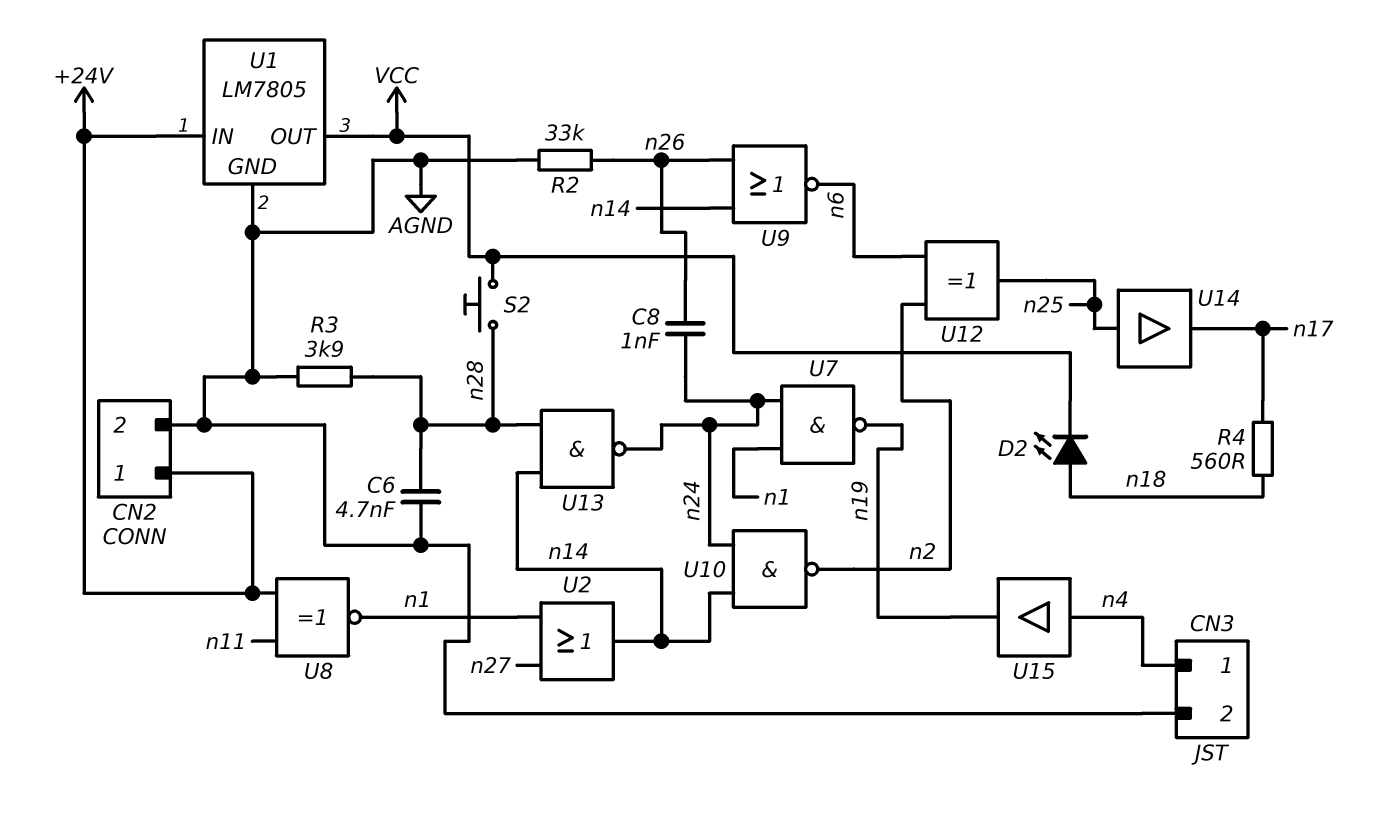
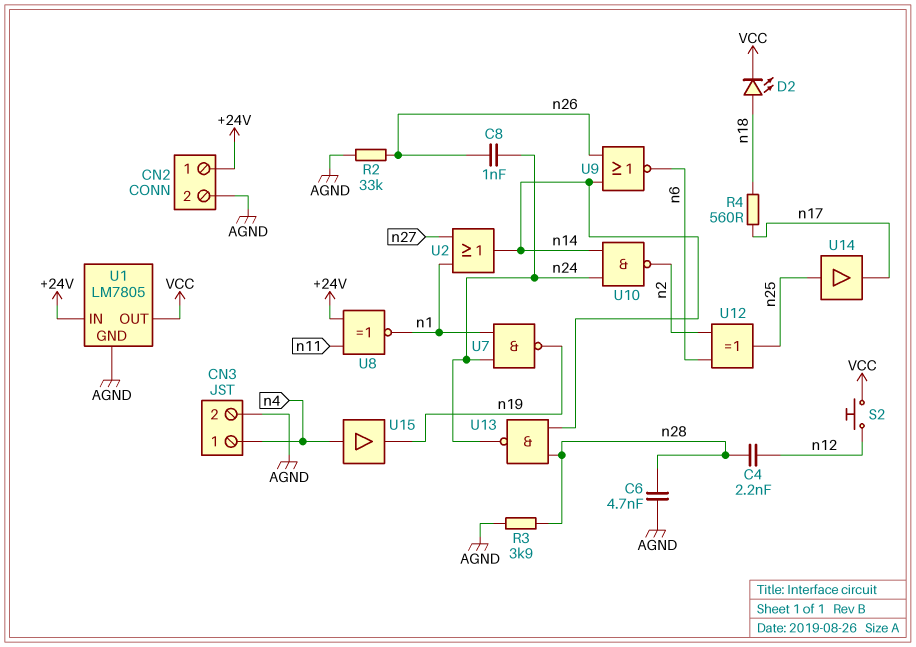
C4: none -> 2.2nF (n12, n28)
S2: button (VCC, n28) -> button (VCC, n12)

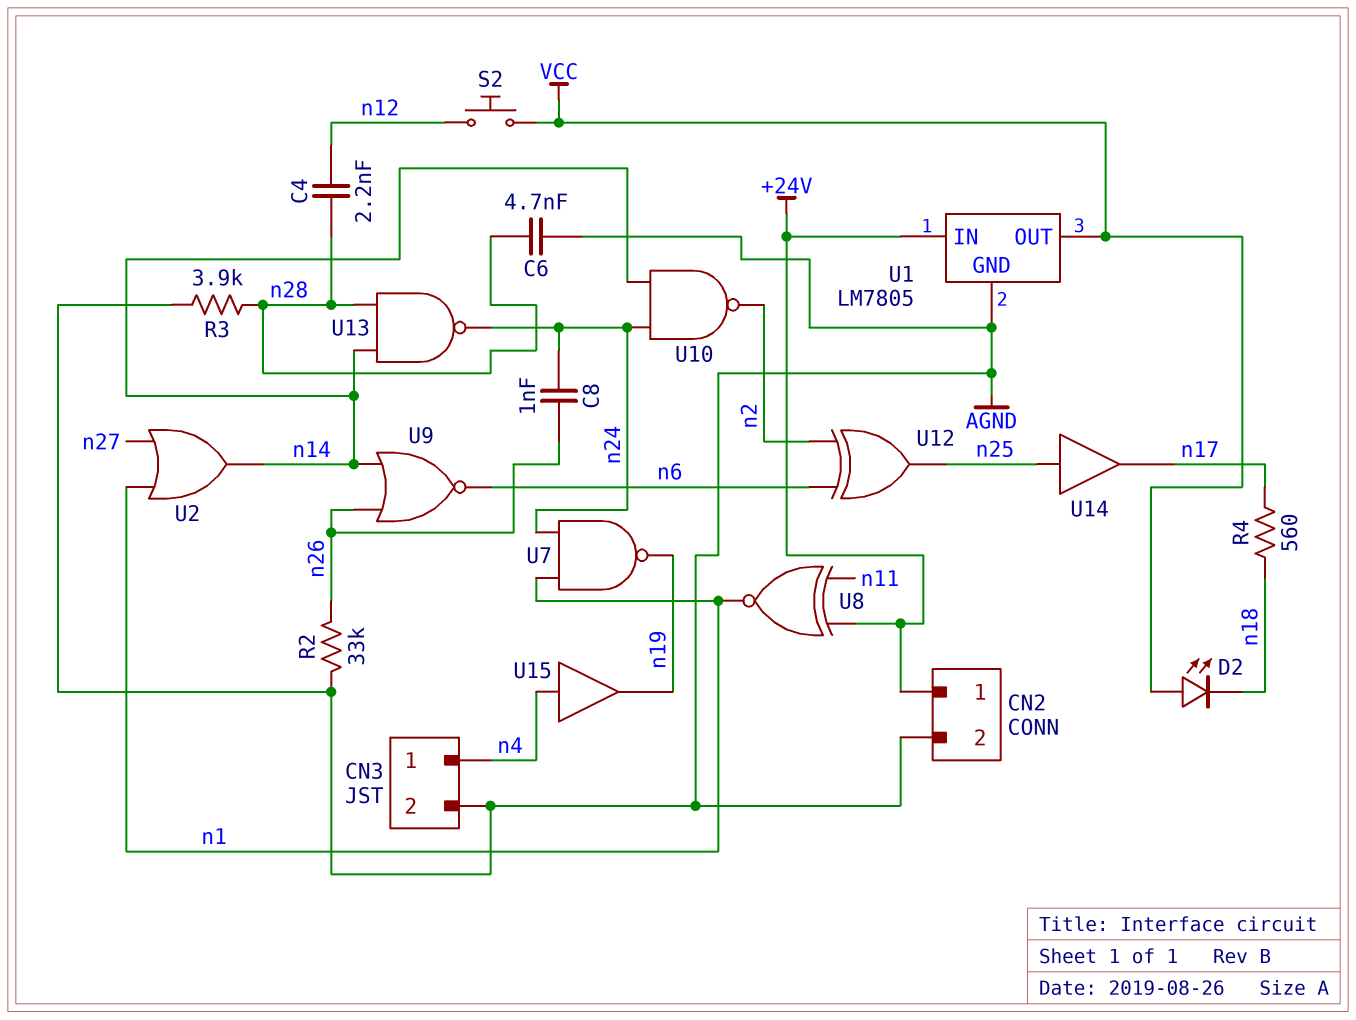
D2: LED (A n18, K VCC) -> LED (A VCC, K n18)

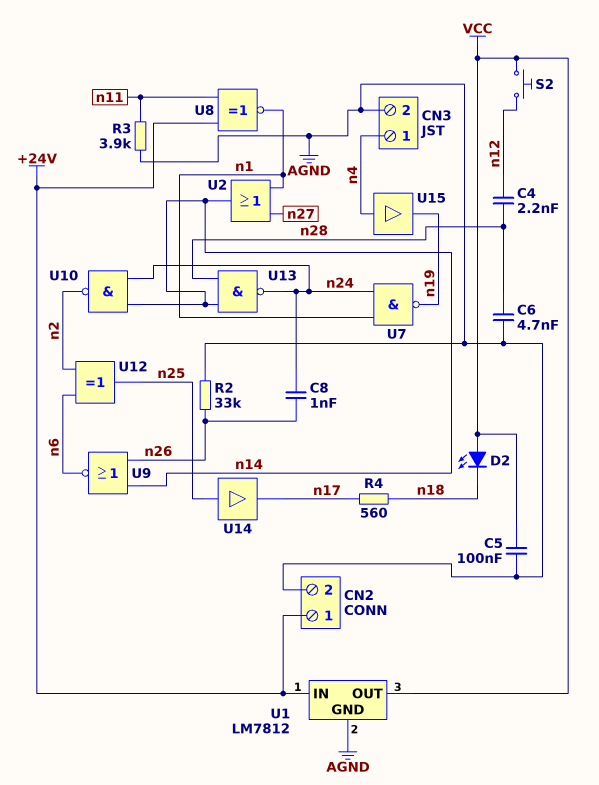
C5: none -> 100nF (AGND, VCC)
R3: 3.9k (AGND, n28) -> 3.9k (AGND, n11)
U1: LM7805 -> LM7812

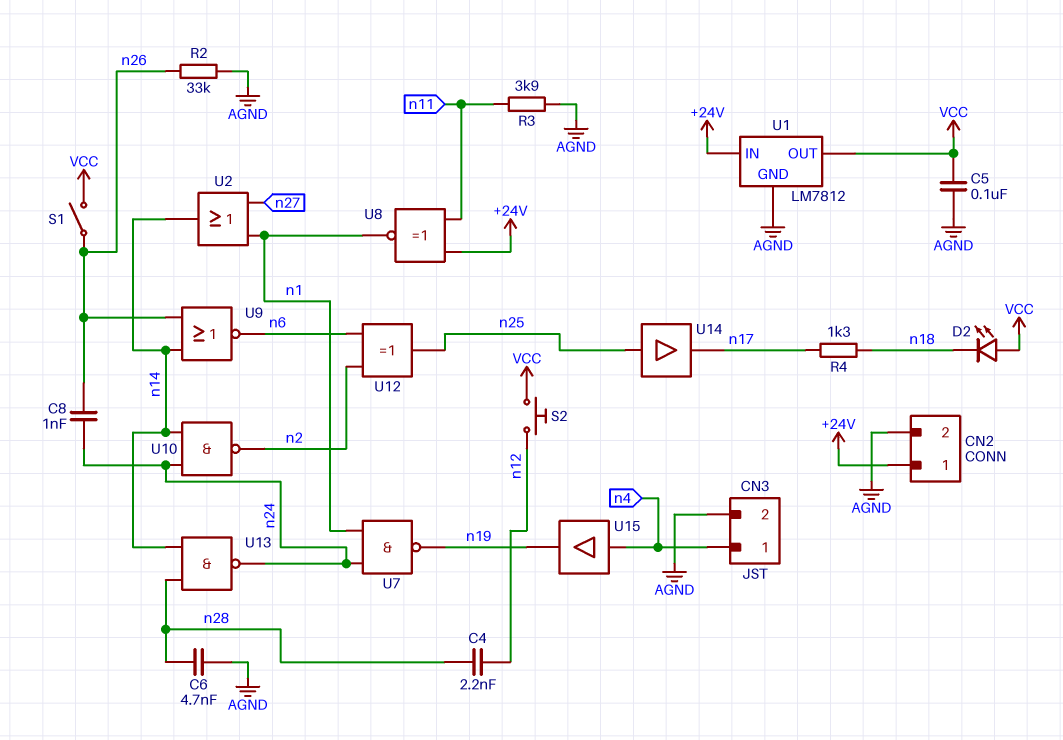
R4: 560 (n17, n18) -> 1.3k (n17, n18)
S1: none -> switch (VCC, n26)

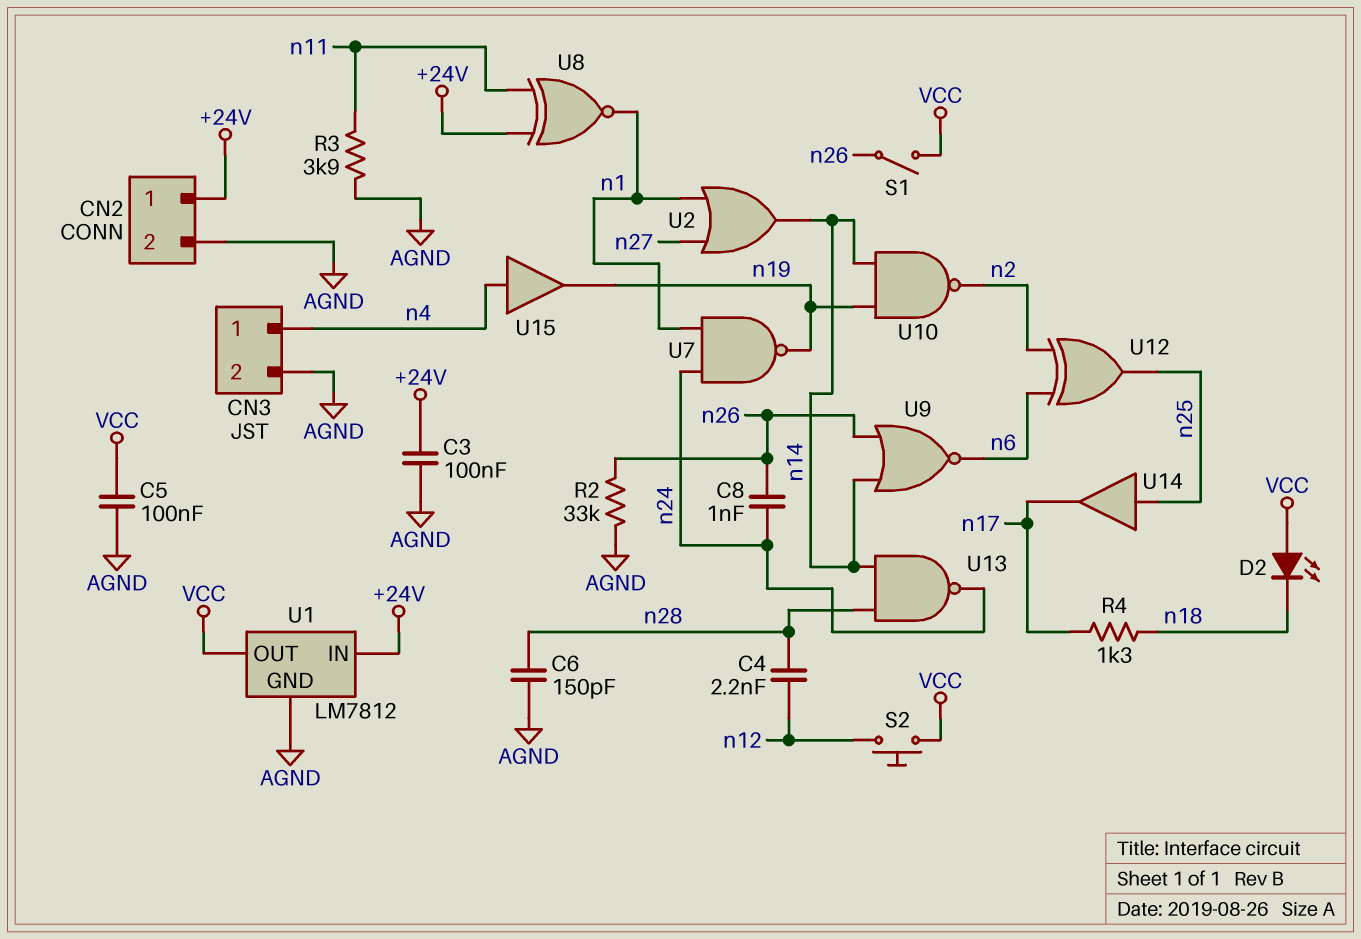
C3: none -> 100nF (+24V, AGND)
C6: 4.7nF (AGND, n28) -> 150pF (AGND, n28)
U10: NAND (in n14, in n24, out n2) -> NAND (in n14, in n19, out n2)

